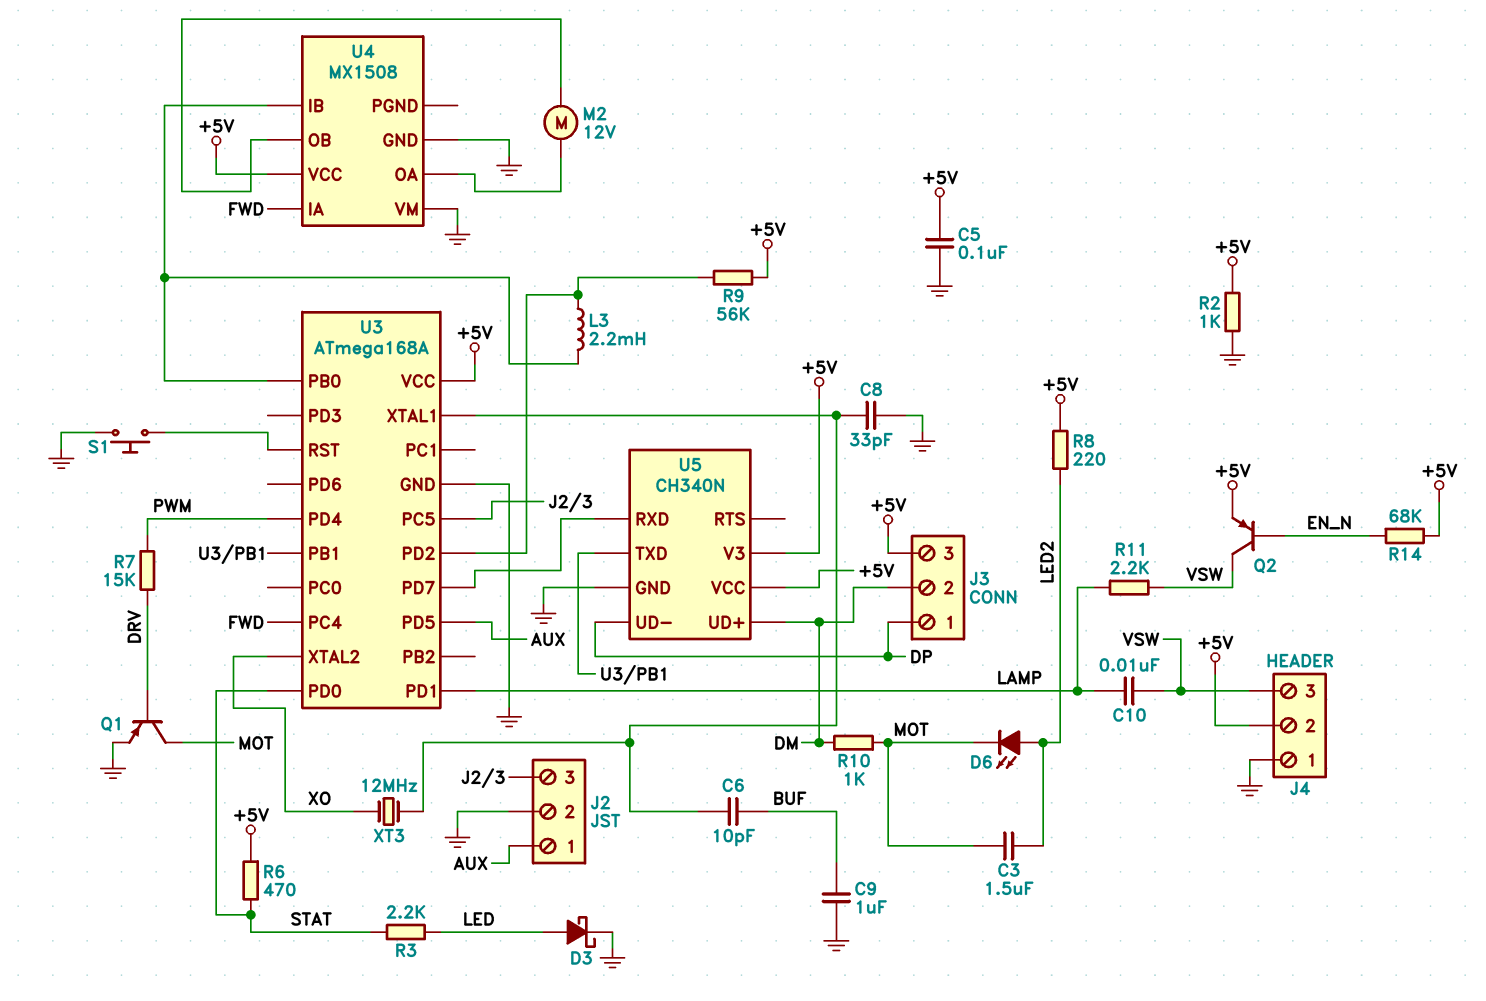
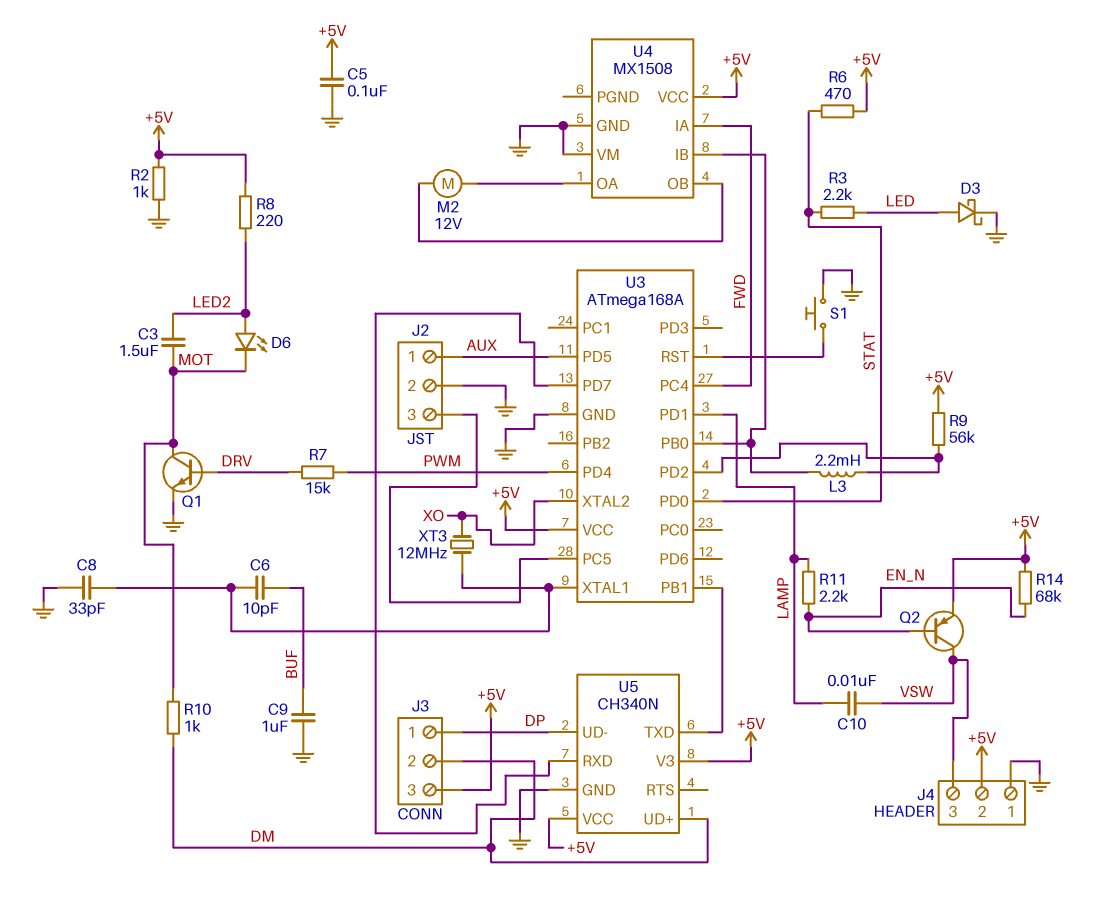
Q1: PNP (B DRV, C MOT, E GND) -> NPN (B DRV, C MOT, E GND)
R11: 2.2k (LAMP, VSW) -> 2.2k (EN_N, LAMP)

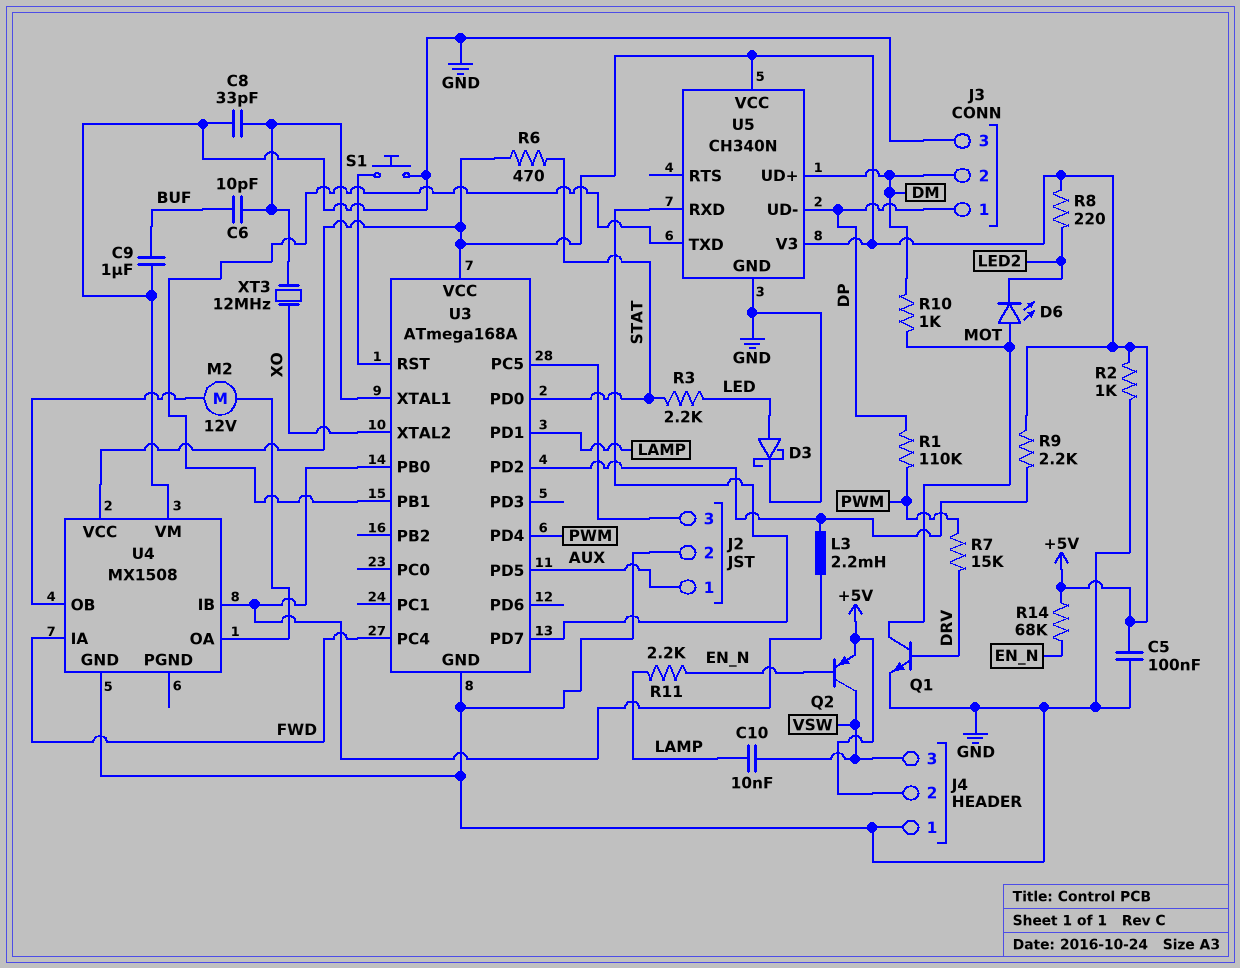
C3: 1.5uF (LED2, MOT) -> none
D6: LED (A LED2, K MOT) -> LED (A MOT, K LED2)
J3 pin 3: +5V -> GND
R1: none -> 110k (DP, PWM)
R9: 56k (+5V, U3/PD2) -> 2.2k (+5V, U3/PD2)

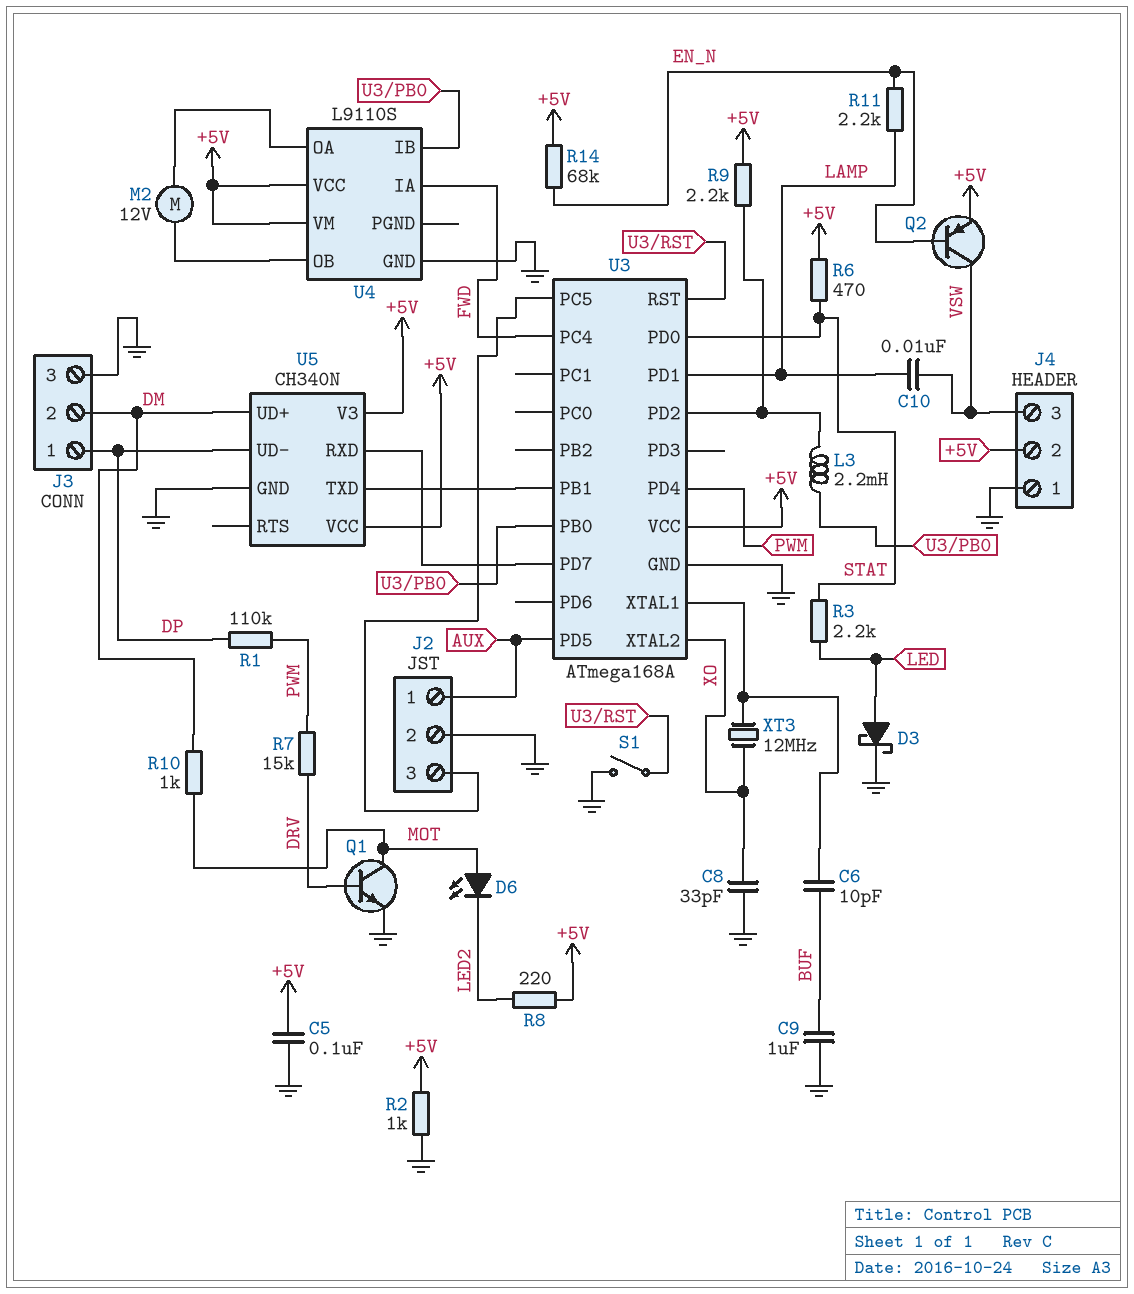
C8: 33pF (GND, U3/XTAL1) -> 33pF (GND, XO)
S1: button (GND, U3/RST) -> switch (GND, U3/RST)
U4: MX1508 -> L9110S
U4 pin VM: GND -> +5V

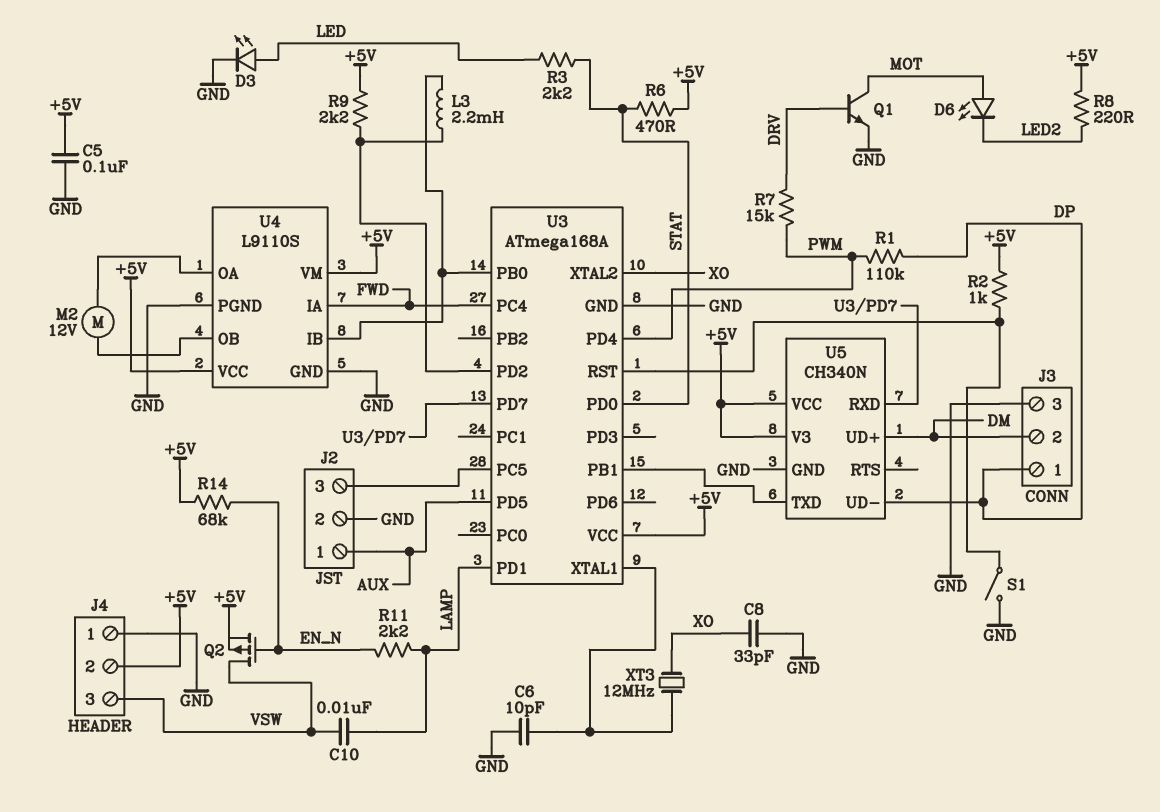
C6: 10pF (BUF, U3/XTAL1) -> 10pF (GND, U3/XTAL1)
C9: 1uF (BUF, GND) -> none
D3: schottky (A LED, K GND) -> LED (A LED, K GND)
Q2: PNP (B EN_N, C VSW, E +5V) -> PMOS (G EN_N, D VSW, S +5V)
R2: 1k (+5V, GND) -> 1k (+5V, U3/RST)
R10: 1k (DM, MOT) -> none
U4 pin PGND: none -> GND

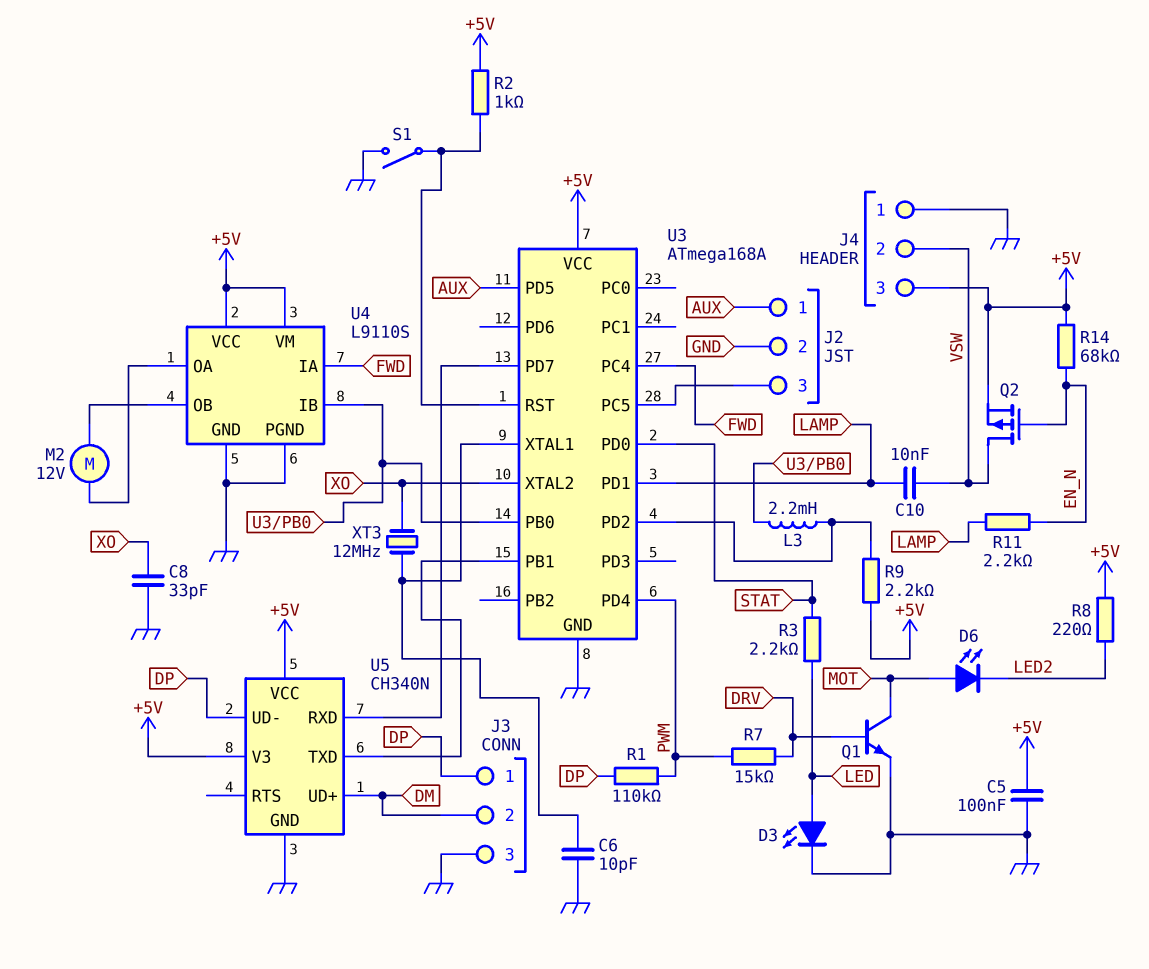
J4 pin 2: +5V -> VSW
J4 pin 3: VSW -> +5V
R6: 470 (+5V, STAT) -> none

